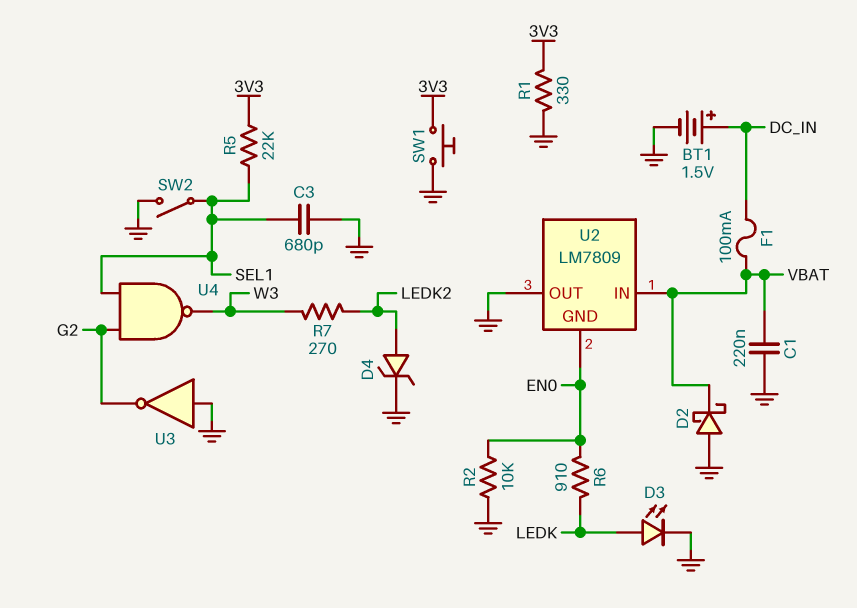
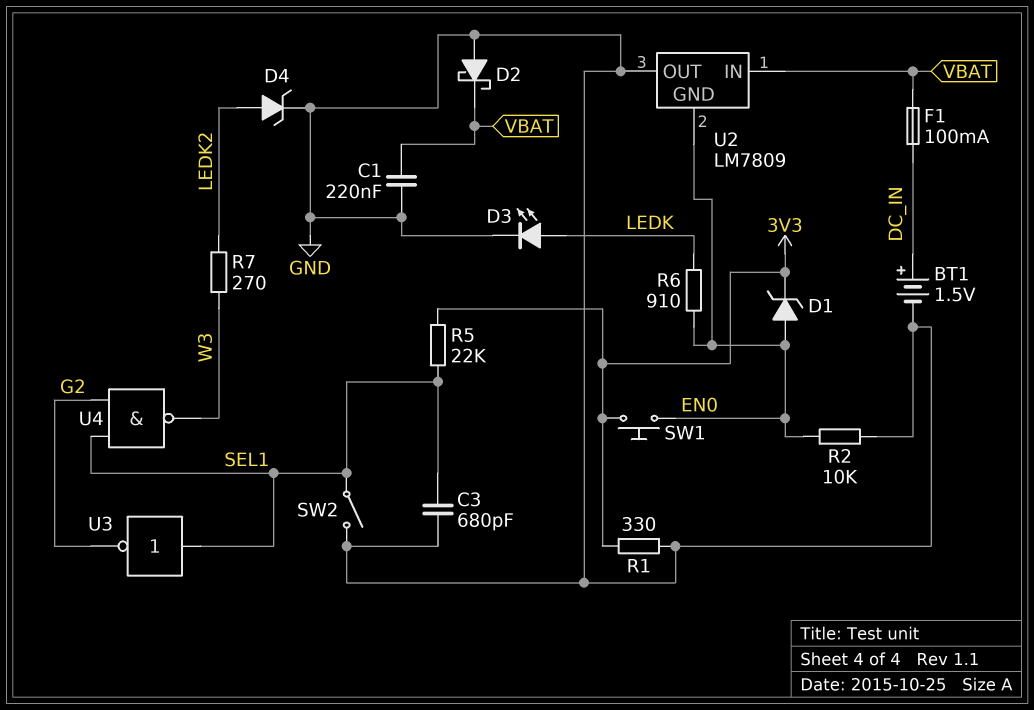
D1: none -> zener (A EN0, K 3V3)
SW1: button (3V3, GND) -> button (3V3, EN0)
U3: NOT (in GND, out G2) -> NOT (in SEL1, out G2)

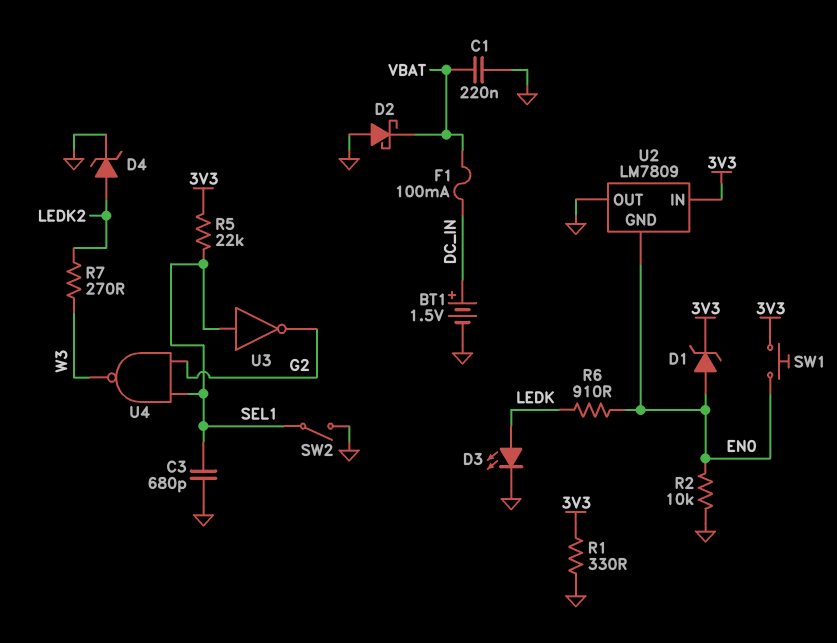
U2 pin IN: VBAT -> 3V3

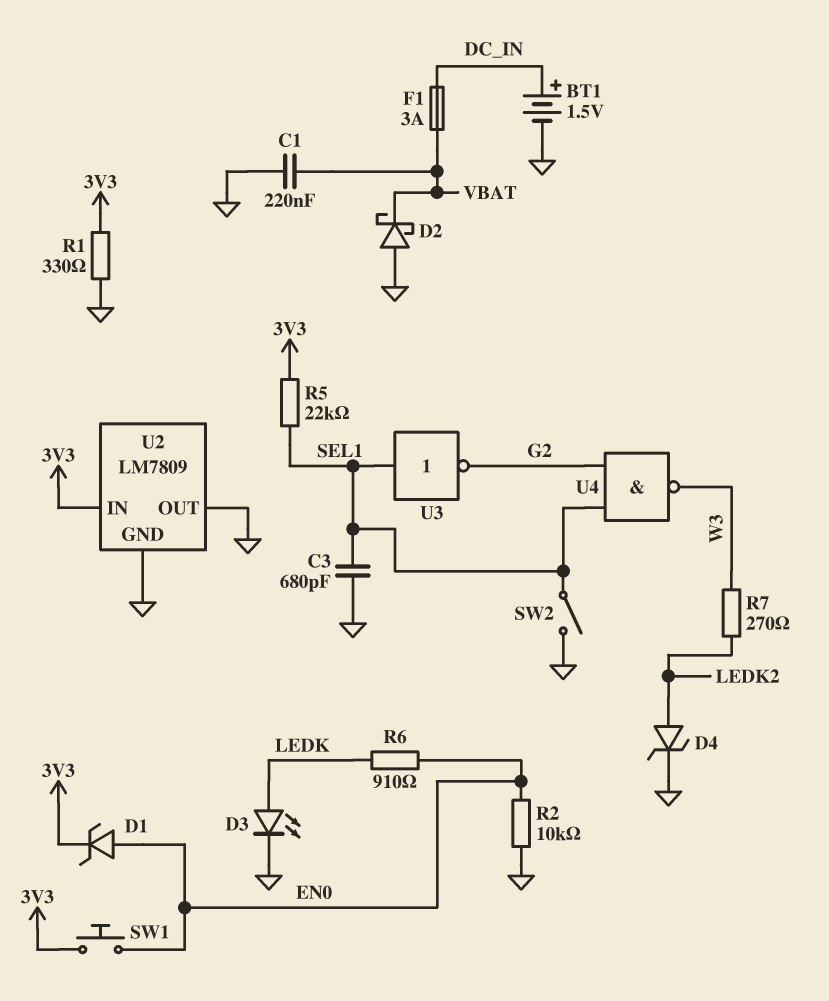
F1: 100mA (DC_IN, VBAT) -> 3A (DC_IN, VBAT)
U2 pin GND: EN0 -> GND

